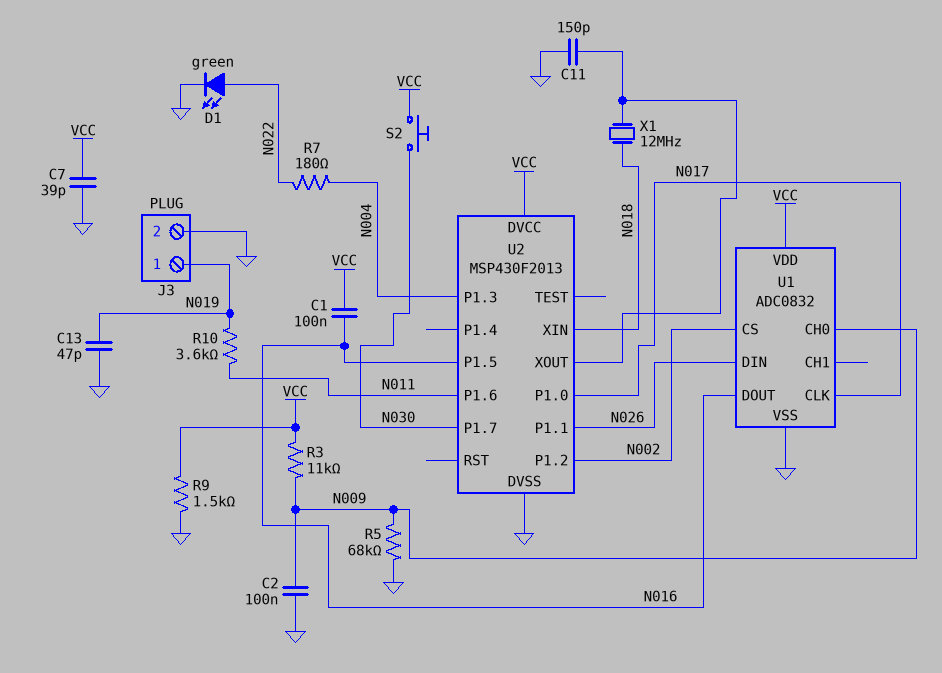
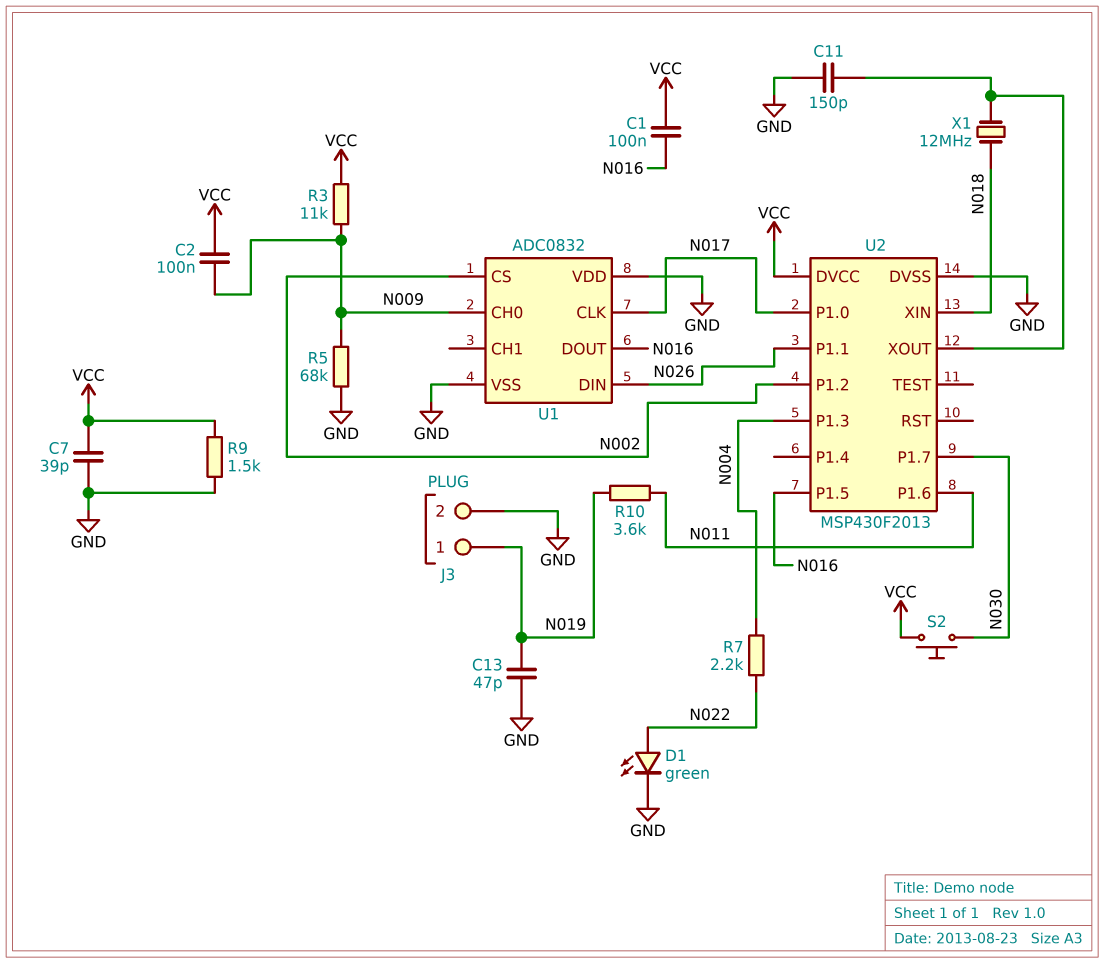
C2: 100nF (GND, N009) -> 100nF (N009, VCC)
R7: 180 (N004, N022) -> 2.2k (N004, N022)
U1 pin VDD: VCC -> GND

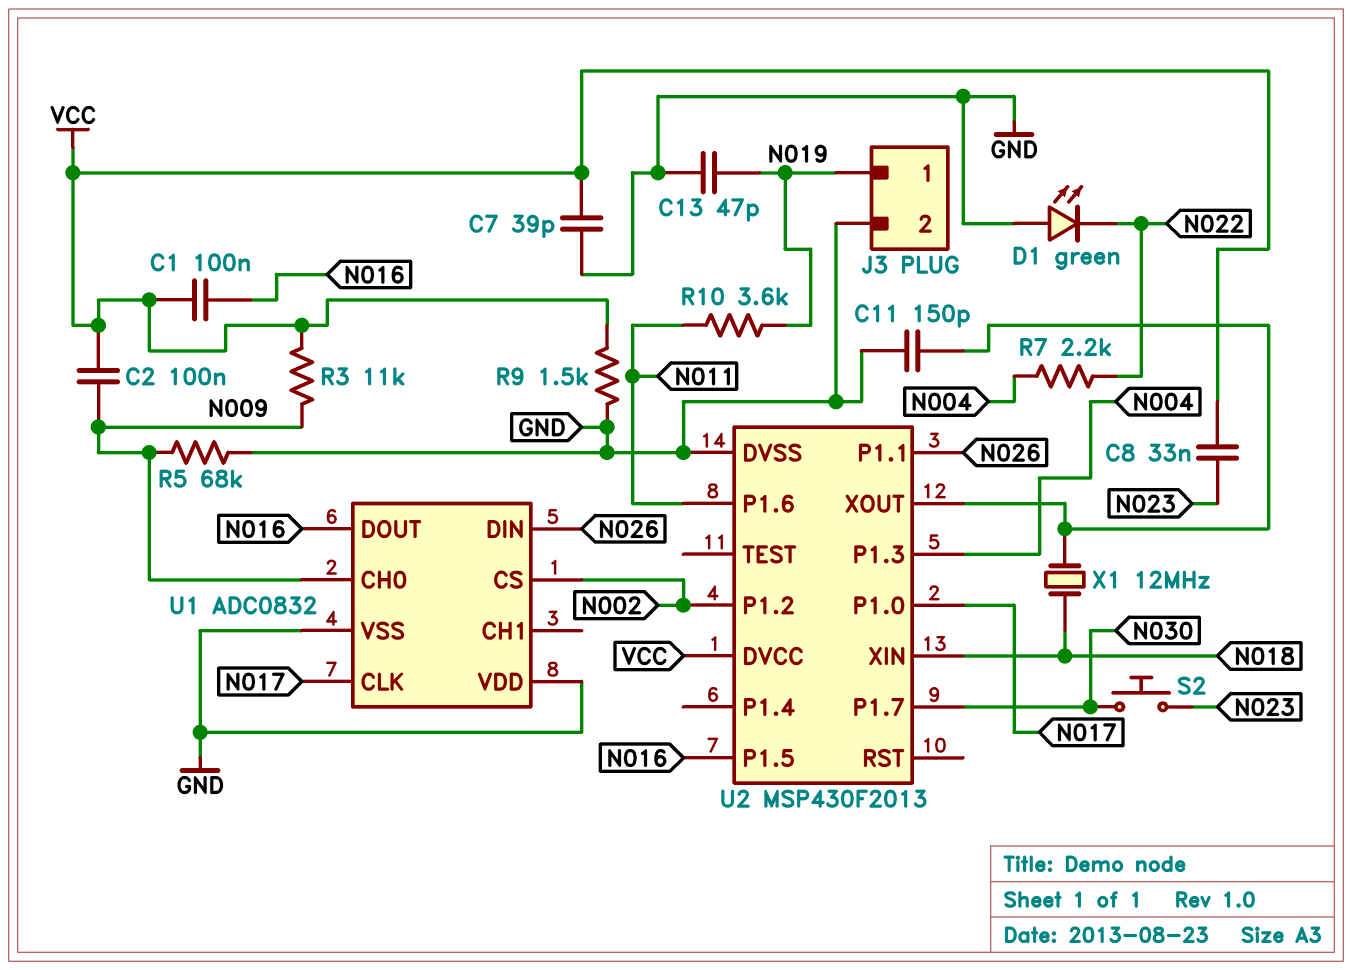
C8: none -> 33nF (N023, VCC)
D1: LED green (A N022, K GND) -> LED green (A GND, K N022)
S2: button (N030, VCC) -> button (N023, N030)

